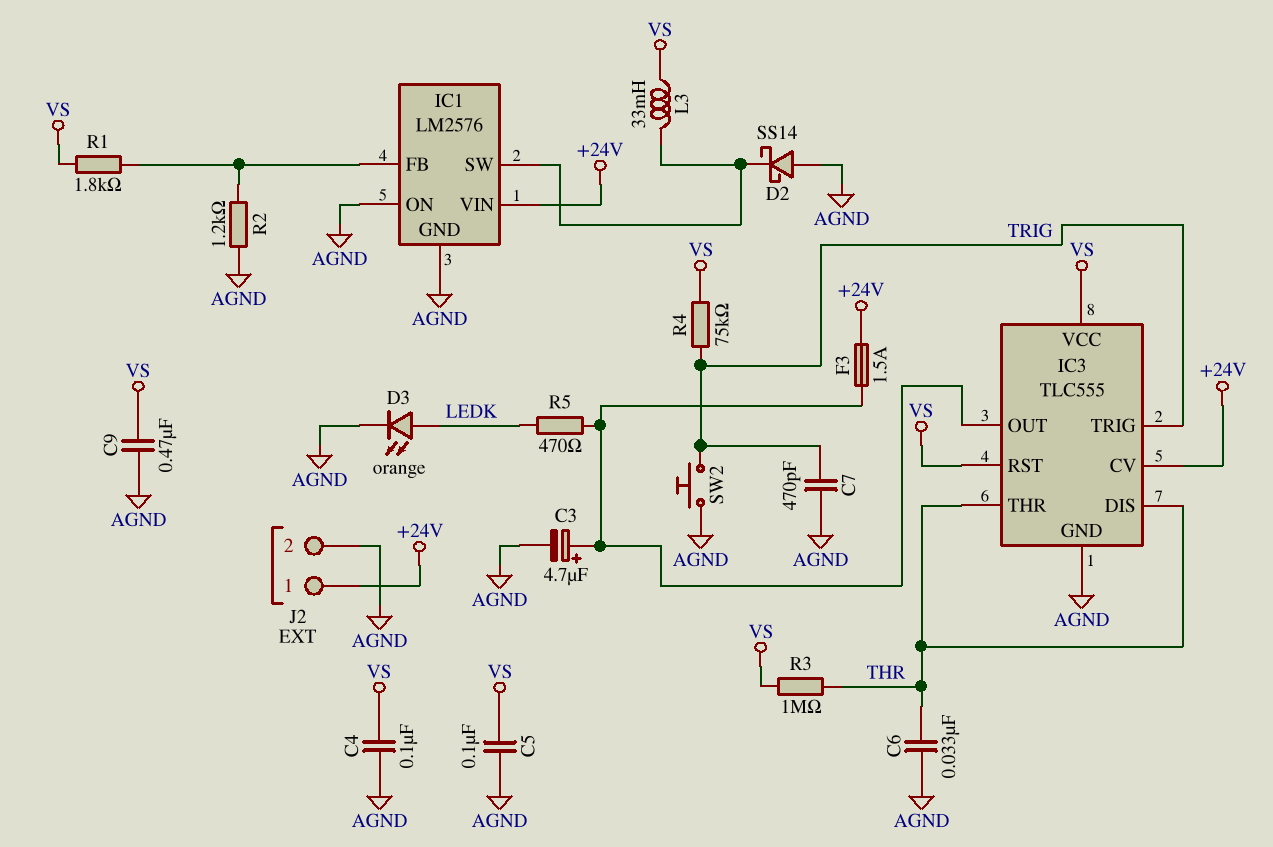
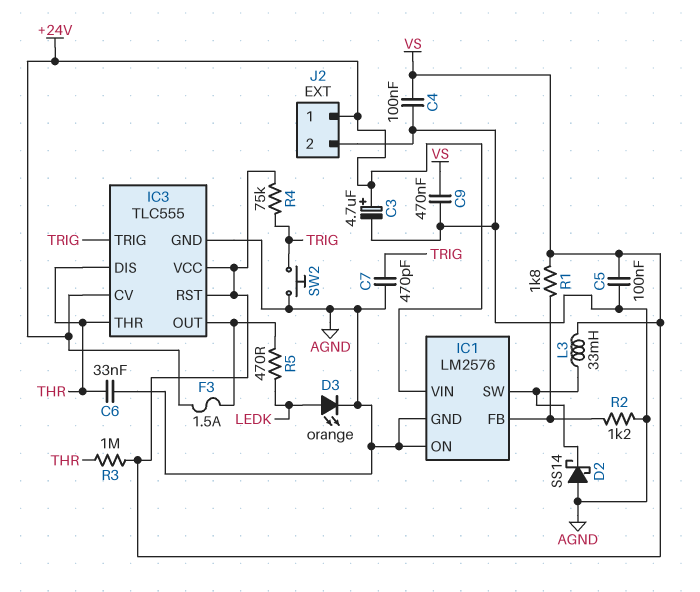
C3: 4.7uF (plus IC3/OUT, minus AGND) -> 4.7uF (plus +24V, minus AGND)

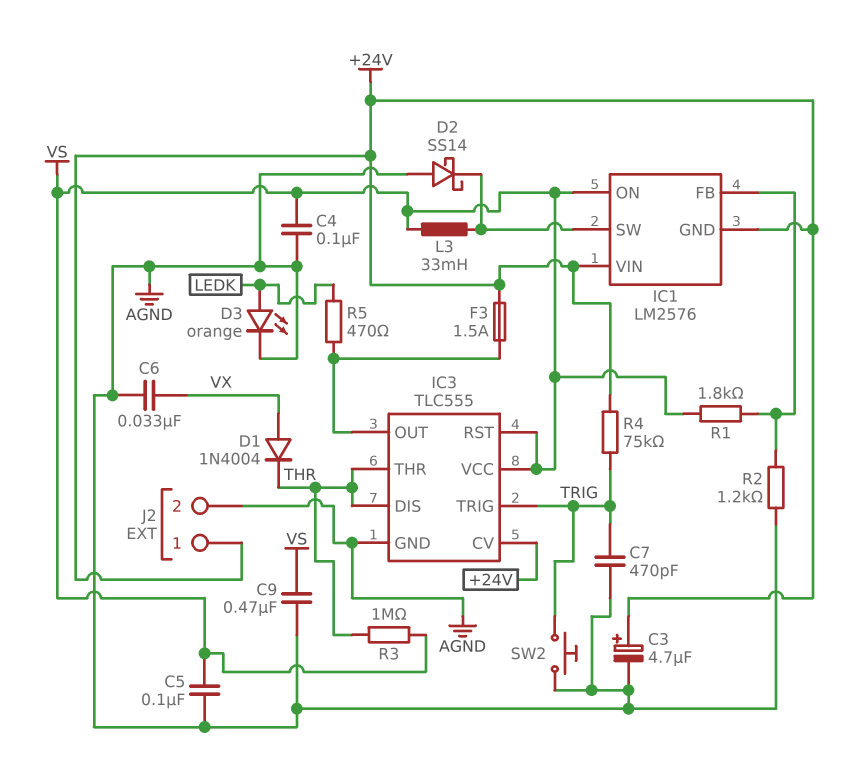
C6: 33nF (AGND, THR) -> 33nF (AGND, VX)
D1: none -> diode 1N4004 (A VX, K THR)
IC1 pin GND: AGND -> +24V
IC1 pin ON: AGND -> VS
R4: 75k (TRIG, VS) -> 75k (+24V, TRIG)

